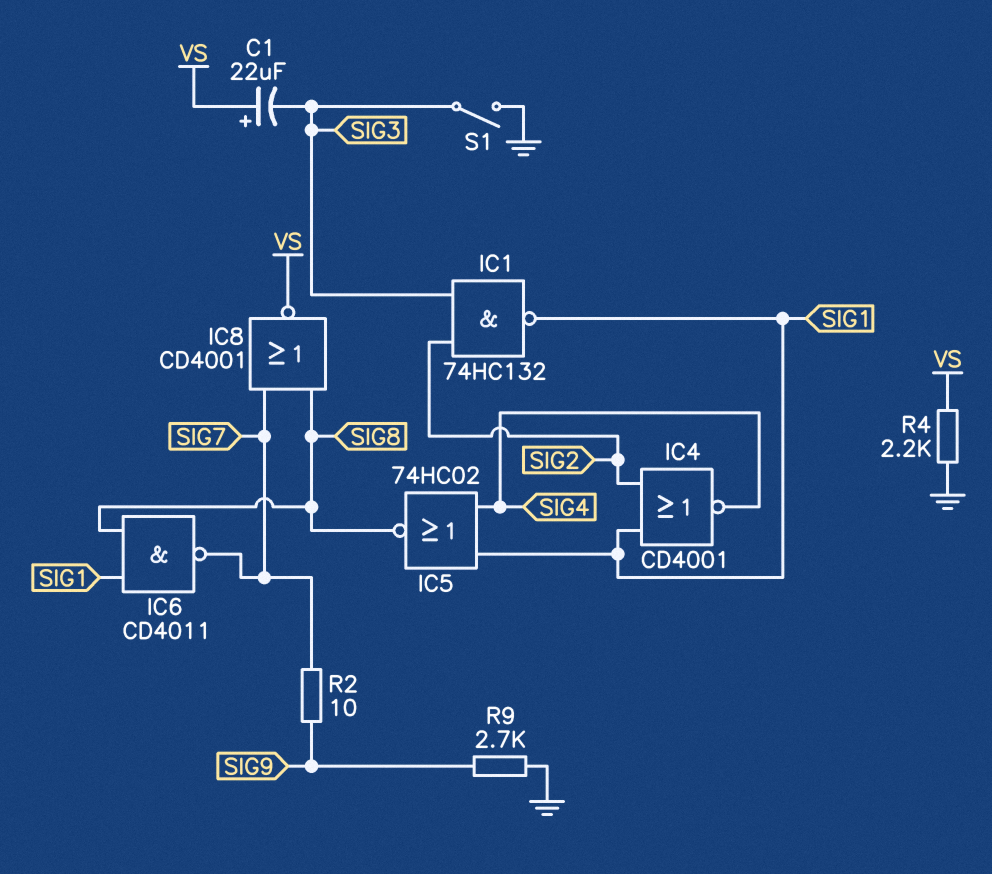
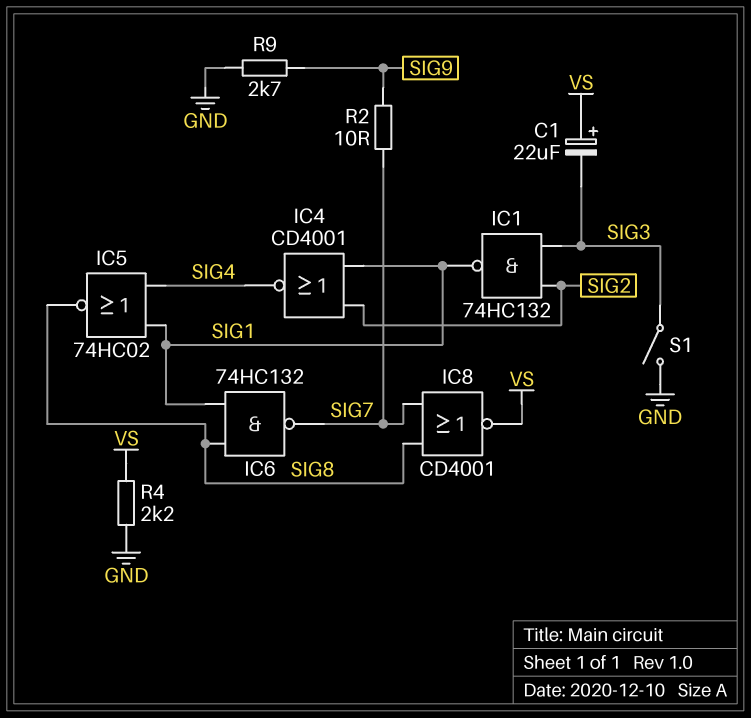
IC6: NAND CD4011 (in SIG1, in SIG8, out SIG7) -> NAND 74HC132 (in SIG1, in SIG8, out SIG7)

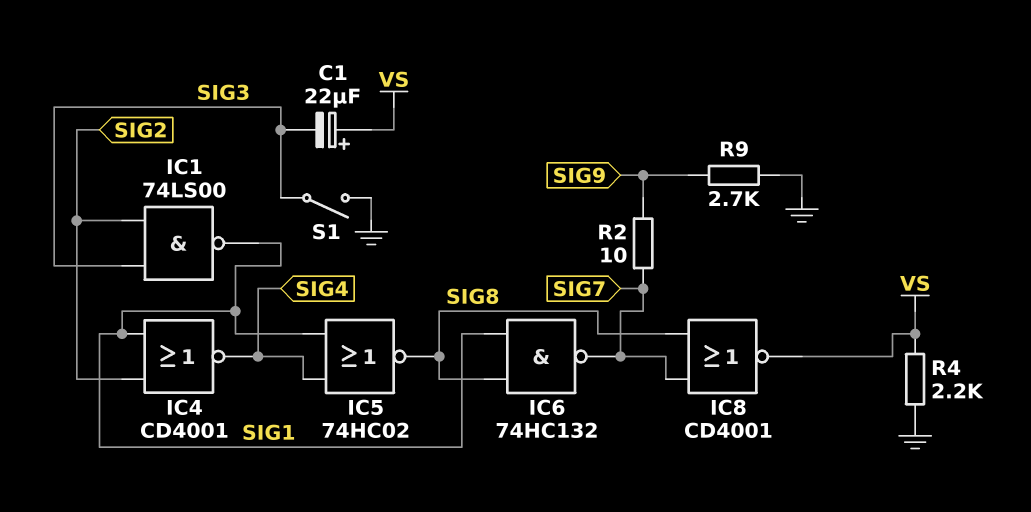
IC1: NAND 74HC132 (in SIG2, in SIG3, out SIG1) -> NAND 74LS00 (in SIG2, in SIG3, out SIG1)

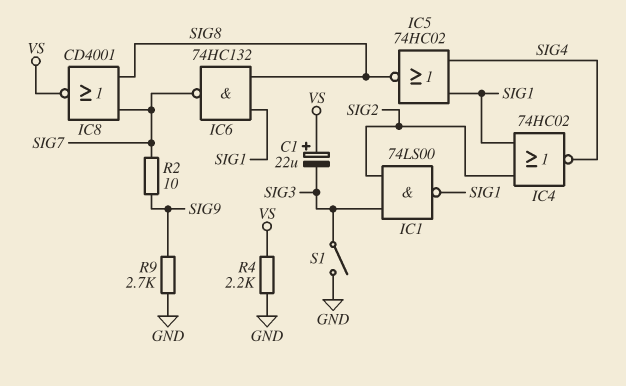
IC4: NOR CD4001 (in SIG1, in SIG2, out SIG4) -> NOR 74HC02 (in SIG1, in SIG2, out SIG4)

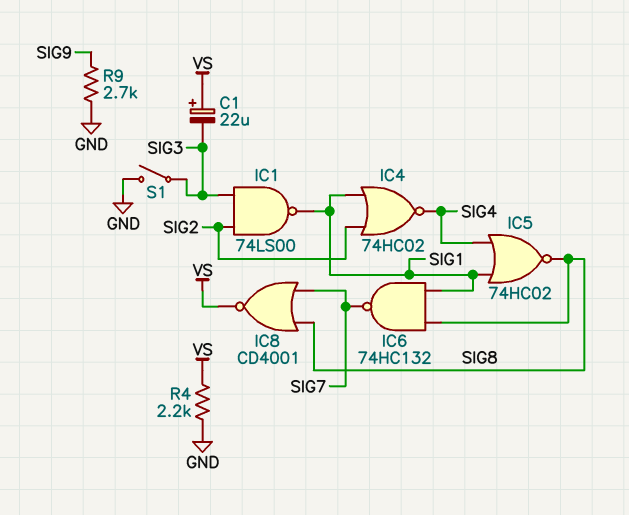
R2: 10 (SIG7, SIG9) -> none

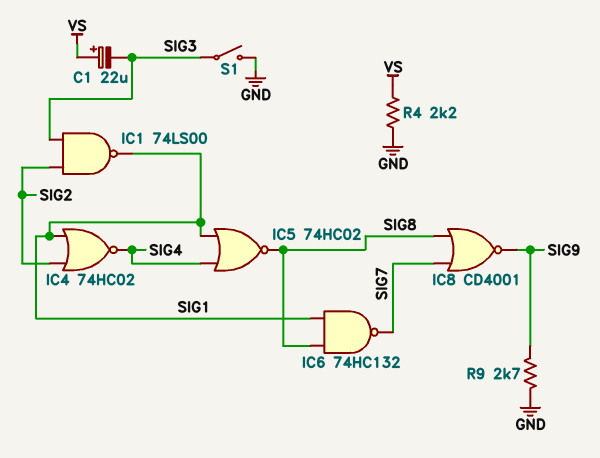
IC8: NOR CD4001 (in SIG7, in SIG8, out VS) -> NOR CD4001 (in SIG7, in SIG8, out SIG9)

